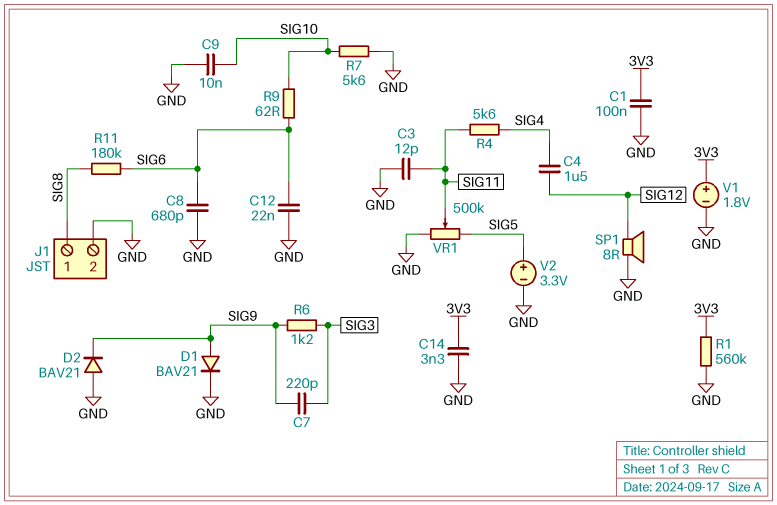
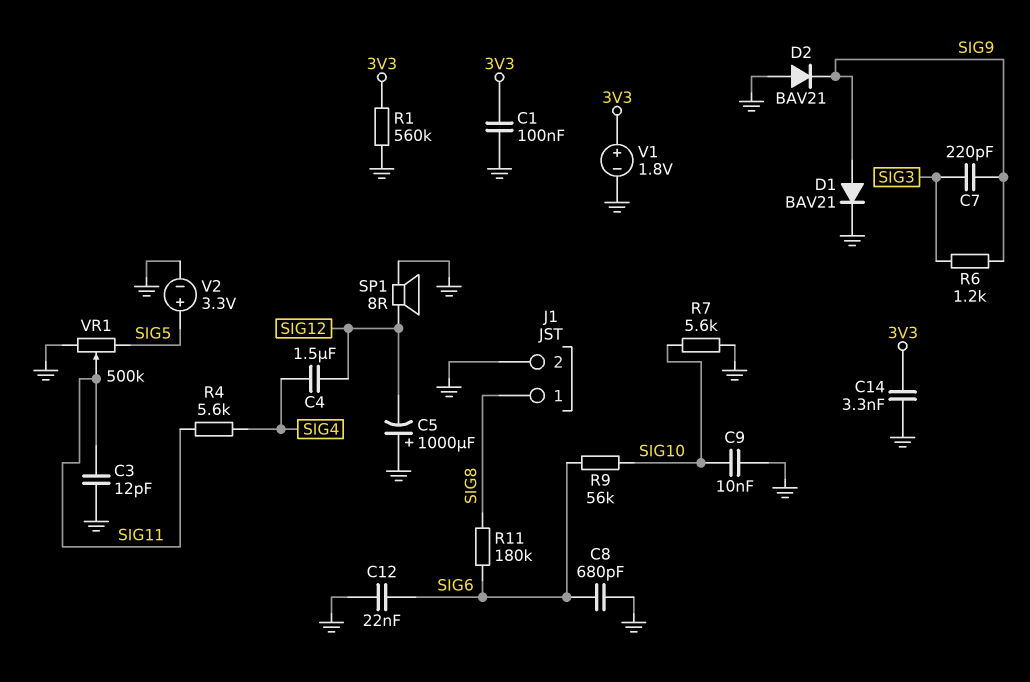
C5: none -> 1000uF (plus GND, minus SIG12)
R9: 62 (SIG6, SIG10) -> 56k (SIG6, SIG10)

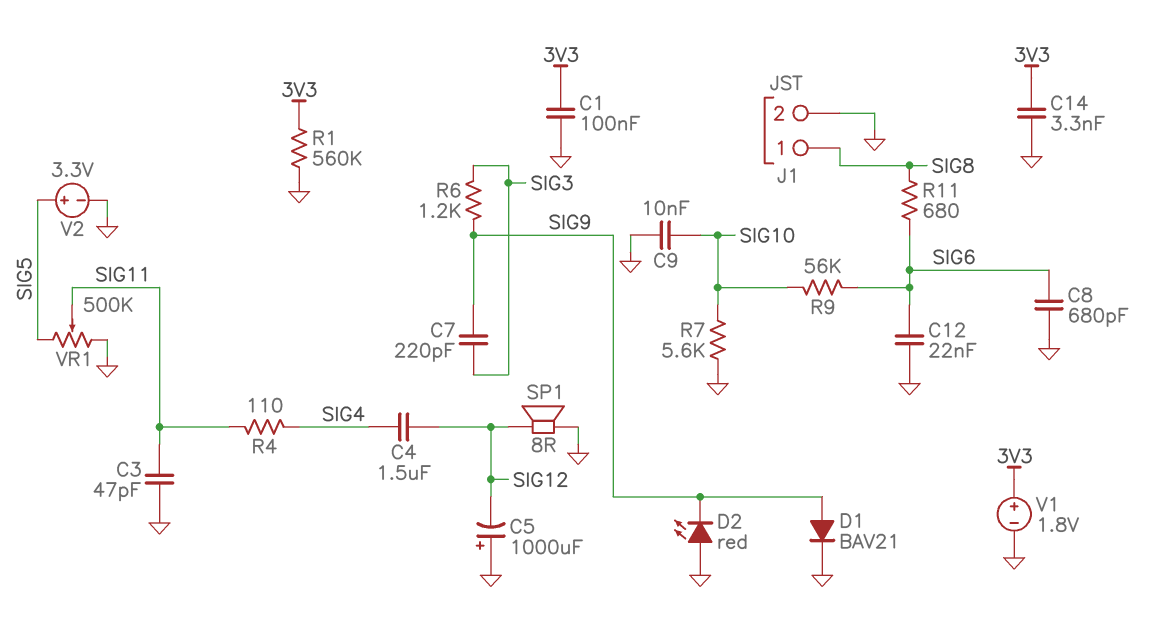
C3: 12pF (GND, SIG11) -> 47pF (GND, SIG11)
D2: diode BAV21 (A GND, K SIG9) -> LED red (A GND, K SIG9)
R4: 5.6k (SIG4, SIG11) -> 110 (SIG4, SIG11)
R11: 180k (SIG6, SIG8) -> 680 (SIG6, SIG8)

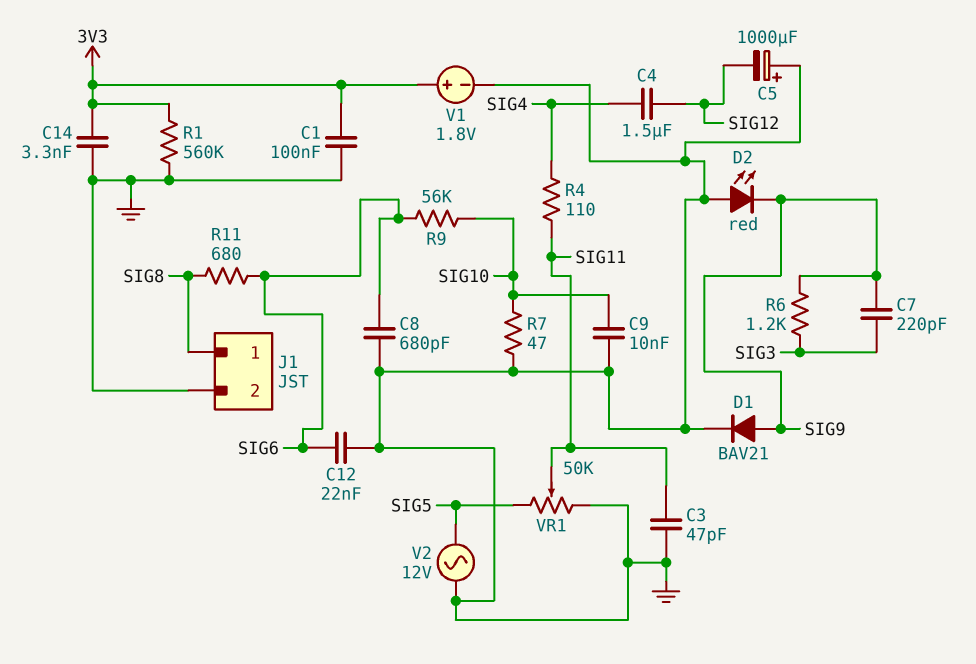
R7: 5.6k (GND, SIG10) -> 47 (GND, SIG10)
SP1: speaker 8R (GND, SIG12) -> none
V2: 3.3V (plus SIG5, minus GND) -> AC 12V (GND, SIG5)
VR1: 500k (GND, SIG5, wiper SIG11) -> 50k (GND, SIG5, wiper SIG11)

